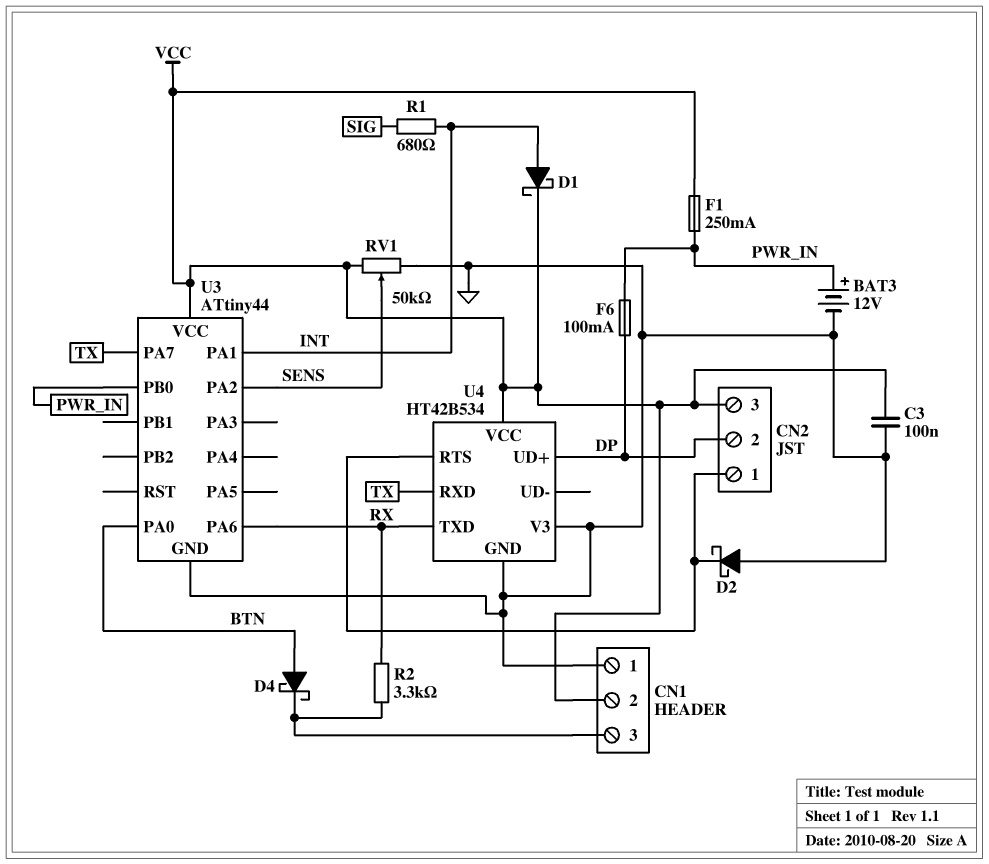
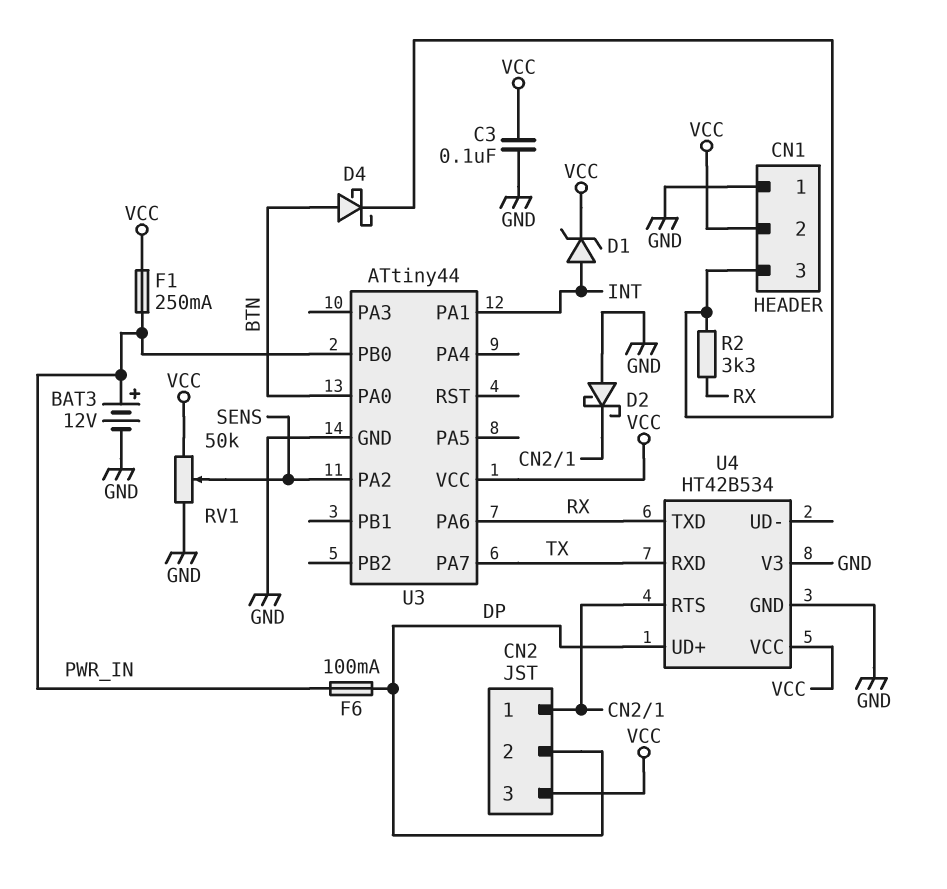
D1: schottky (A INT, K VCC) -> zener (A INT, K VCC)
R1: 680 (INT, SIG) -> none

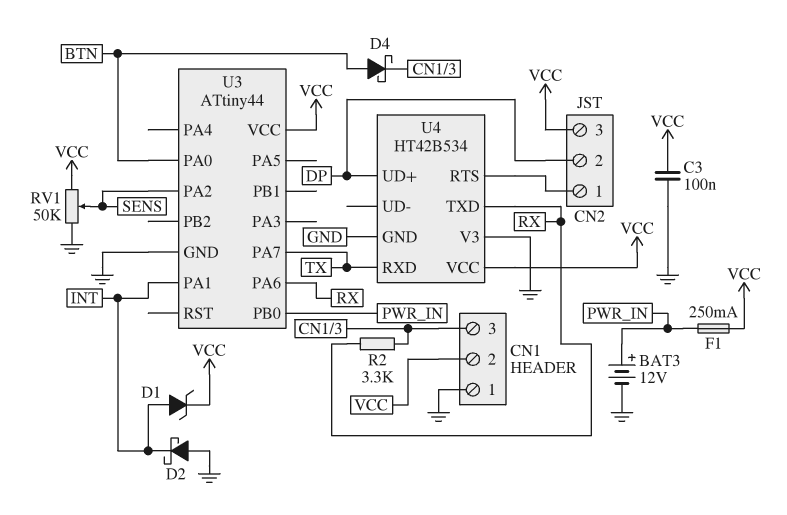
D2: schottky (A GND, K CN2/1) -> schottky (A GND, K INT)
F6: 100mA (DP, PWR_IN) -> none

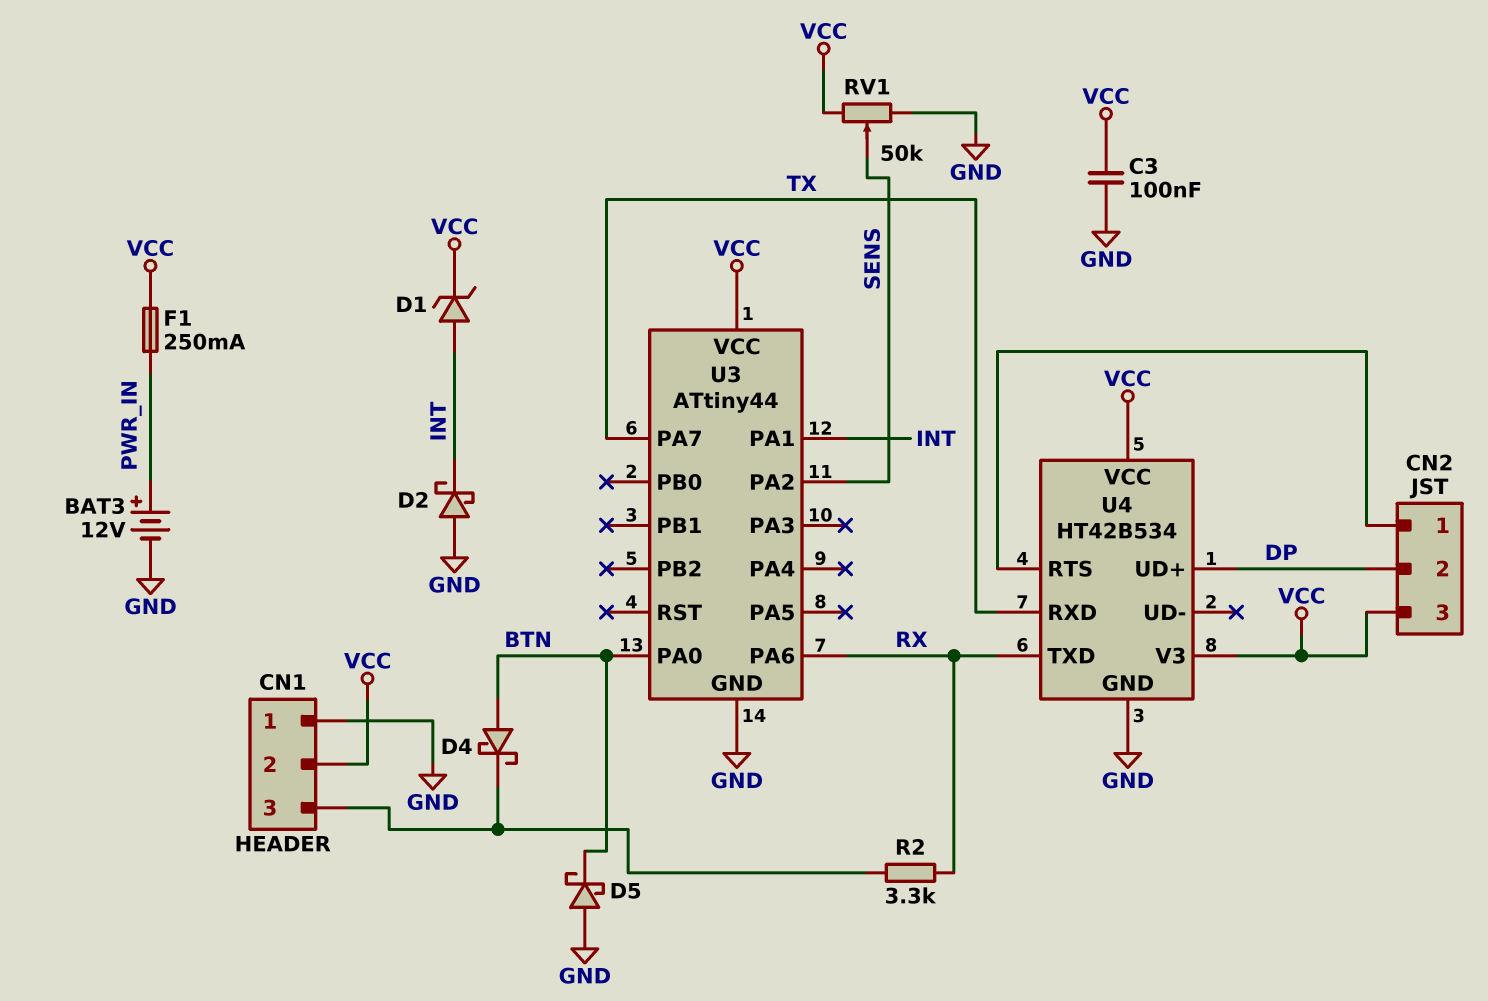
D5: none -> schottky (A GND, K BTN)
U3 pin PB0: PWR_IN -> none
U4 pin V3: GND -> VCC

